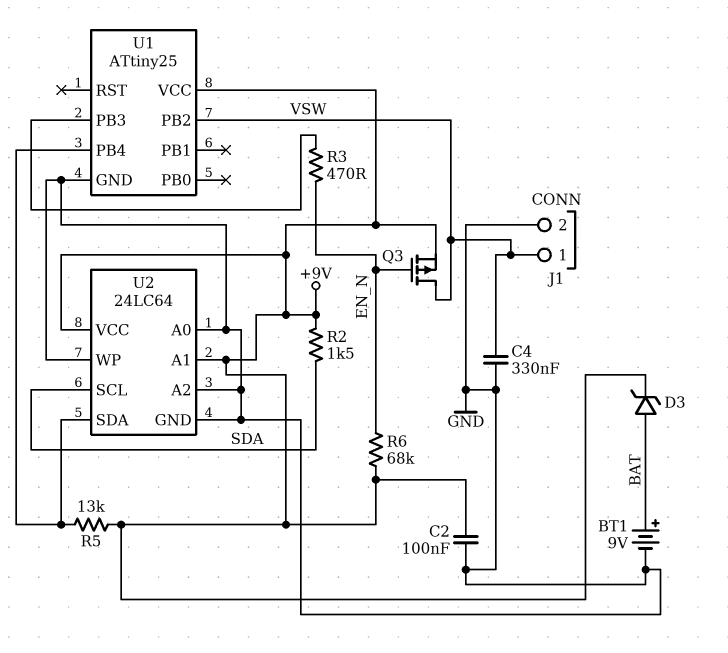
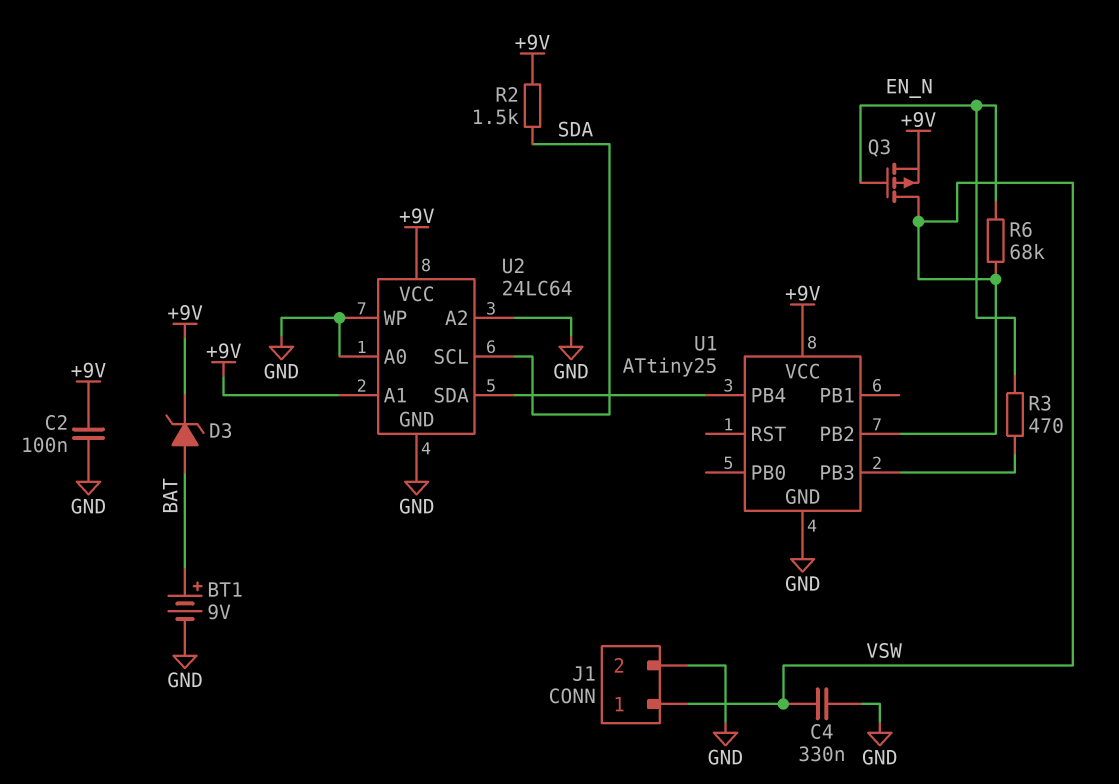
R5: 13k (+9V, U1/PB4) -> none
R6: 68k (+9V, EN_N) -> 68k (EN_N, VSW)

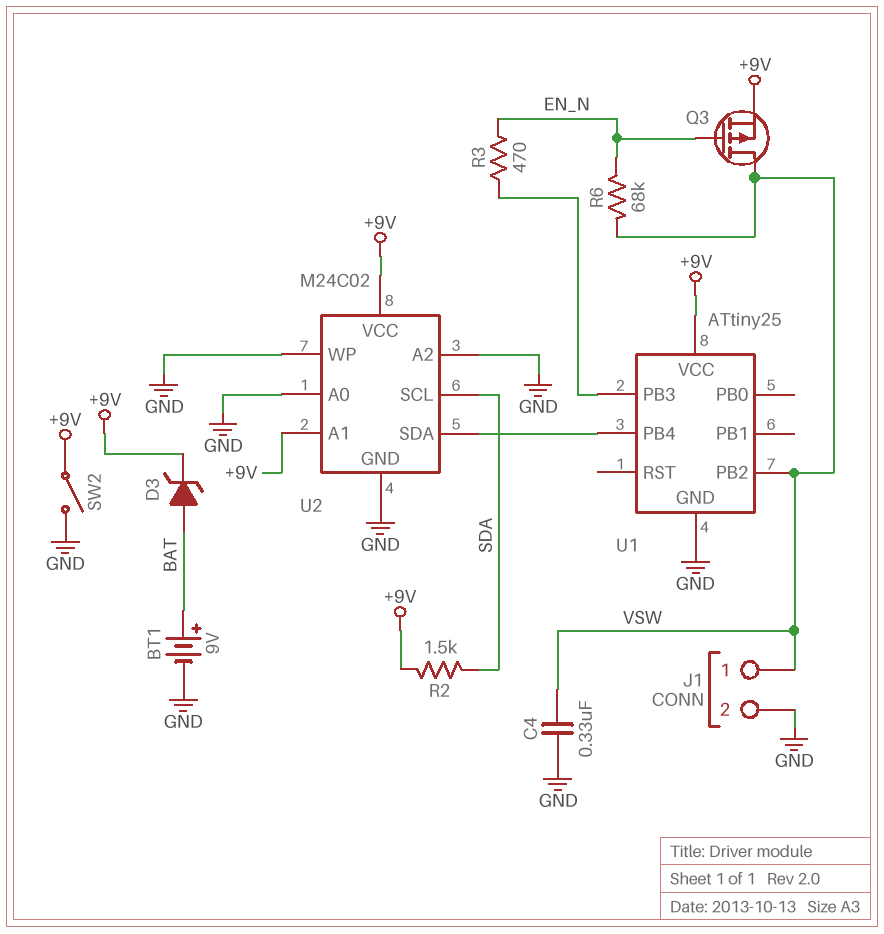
C2: 100nF (+9V, GND) -> none
SW2: none -> switch (+9V, GND)
U2: 24LC64 -> M24C02

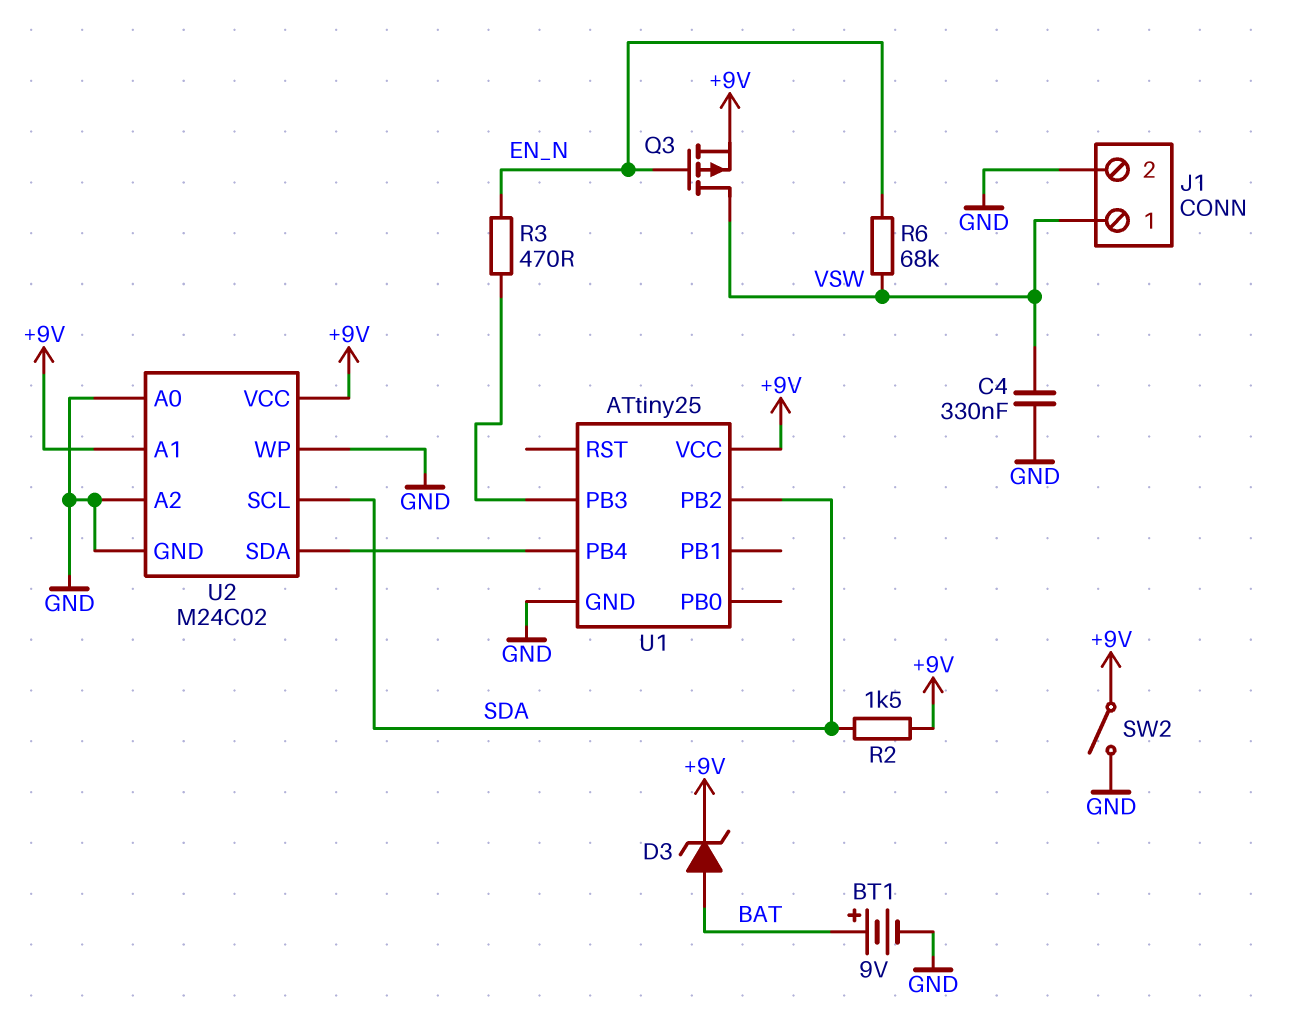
U1 pin PB2: VSW -> SDA

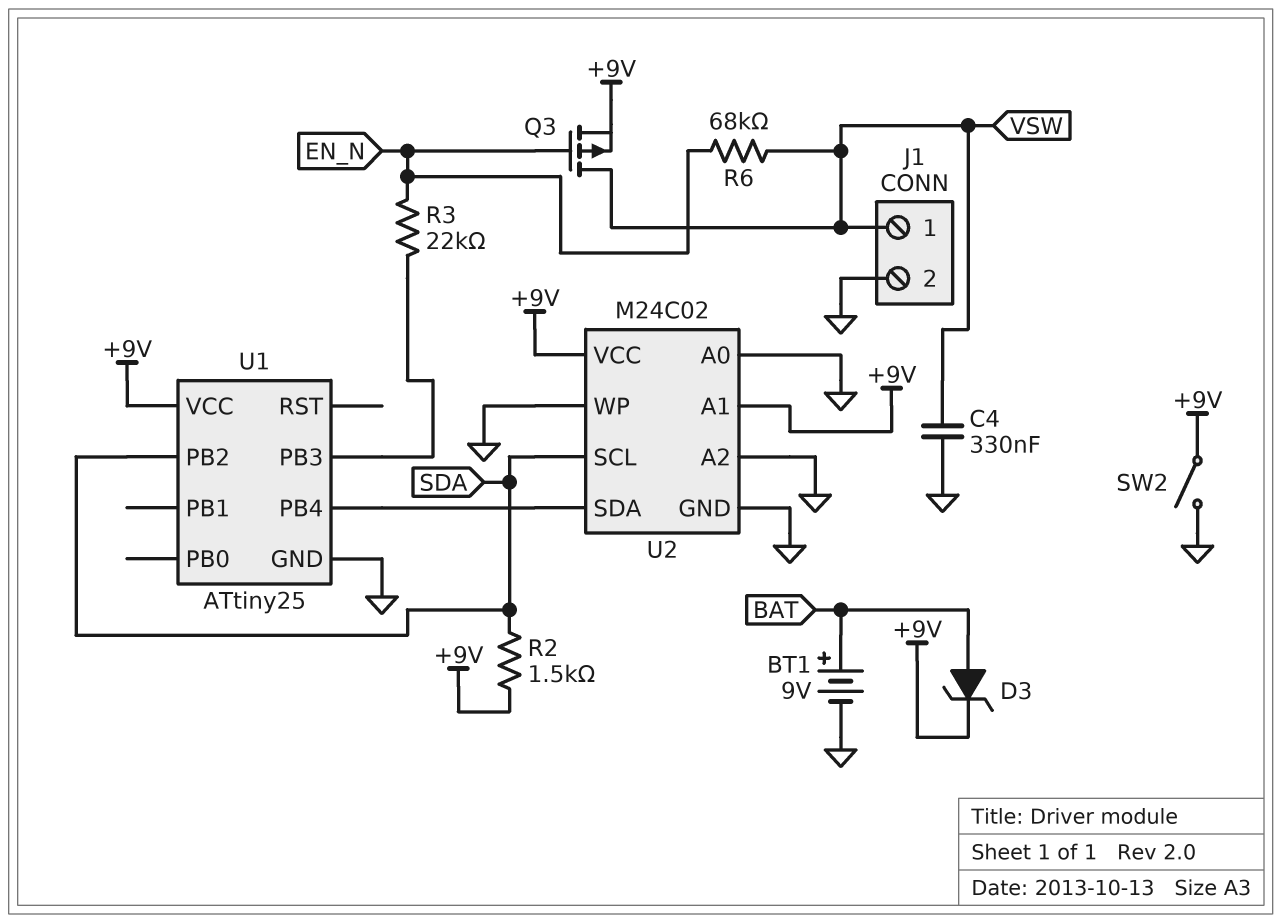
R3: 470 (EN_N, U1/PB3) -> 22k (EN_N, U1/PB3)

